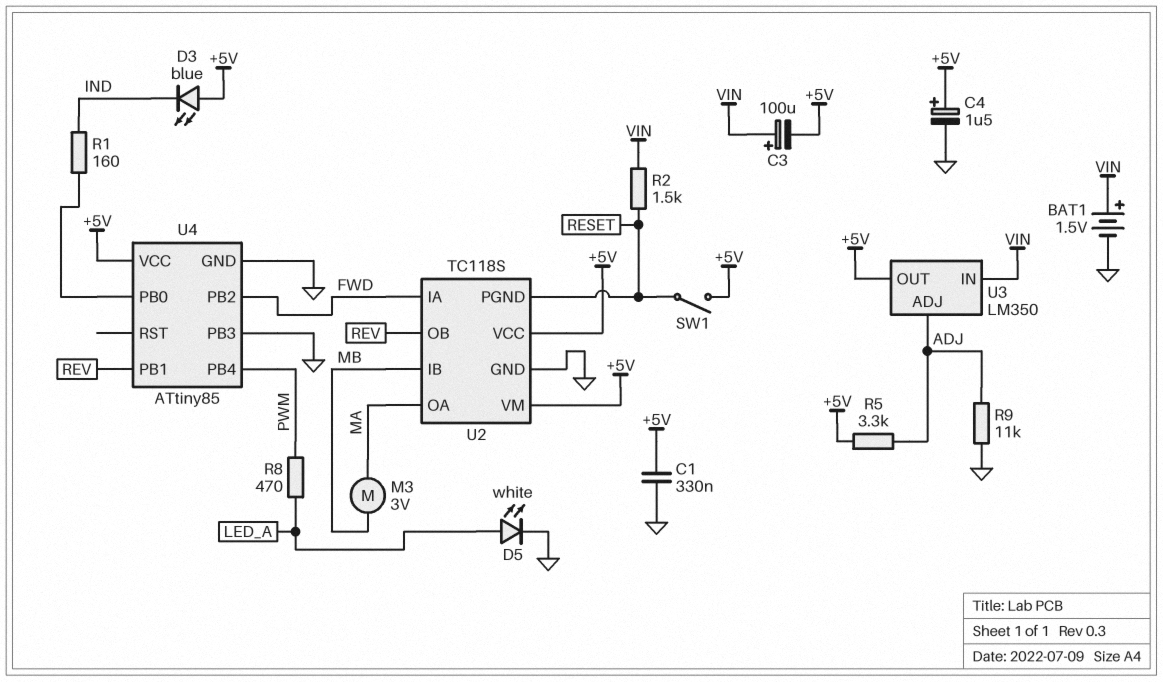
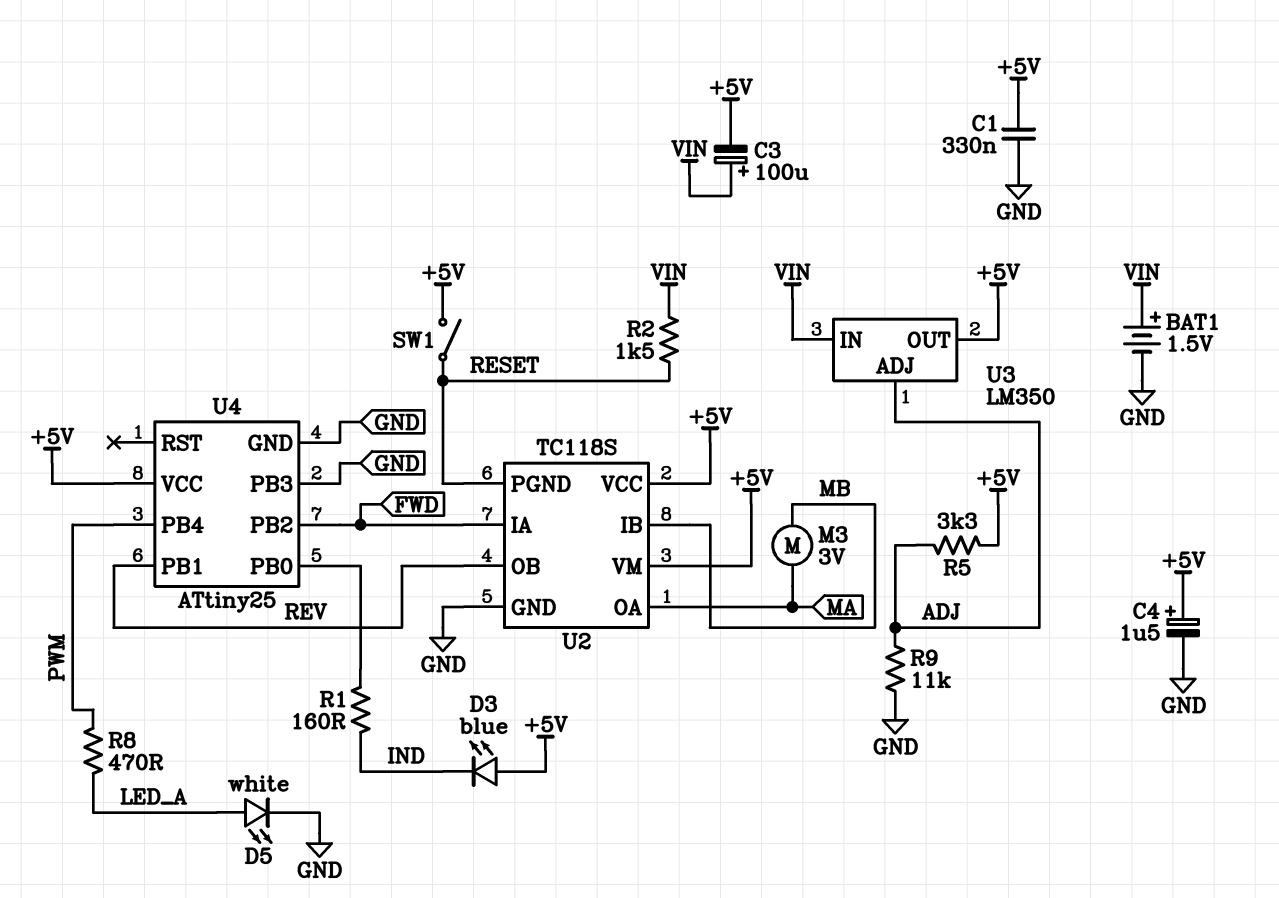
U4: ATtiny85 -> ATtiny25

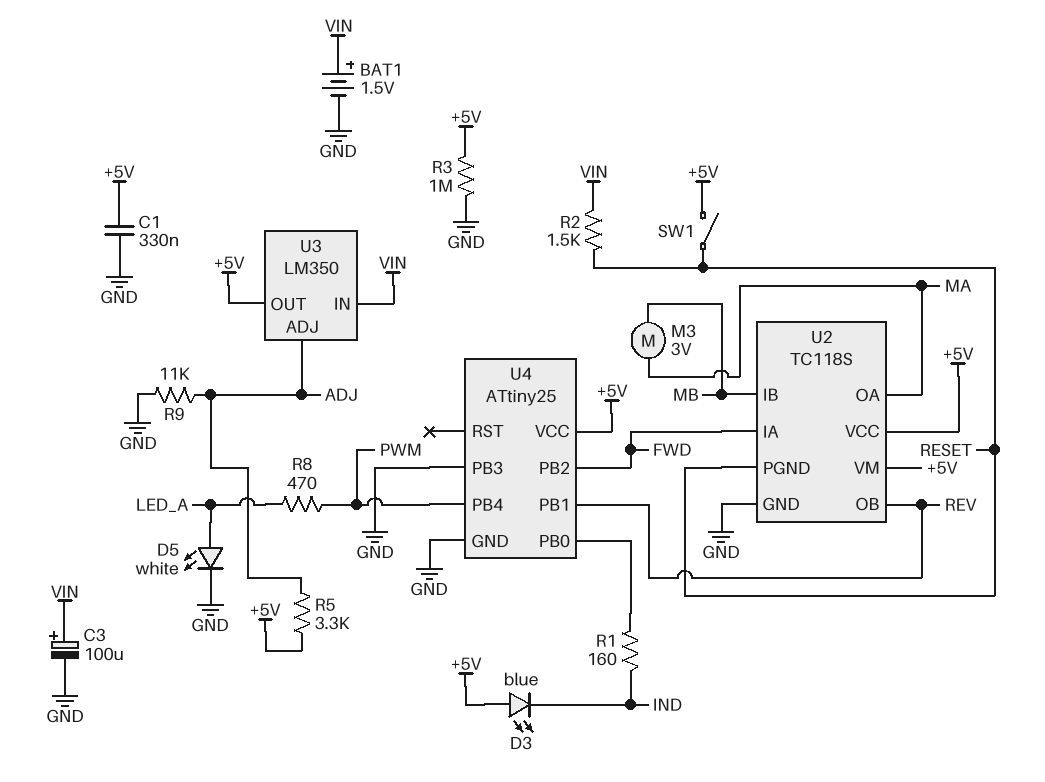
C3: 100uF (plus VIN, minus +5V) -> 100uF (plus VIN, minus GND)
C4: 1.5uF (plus +5V, minus GND) -> none
R3: none -> 1M (+5V, GND)

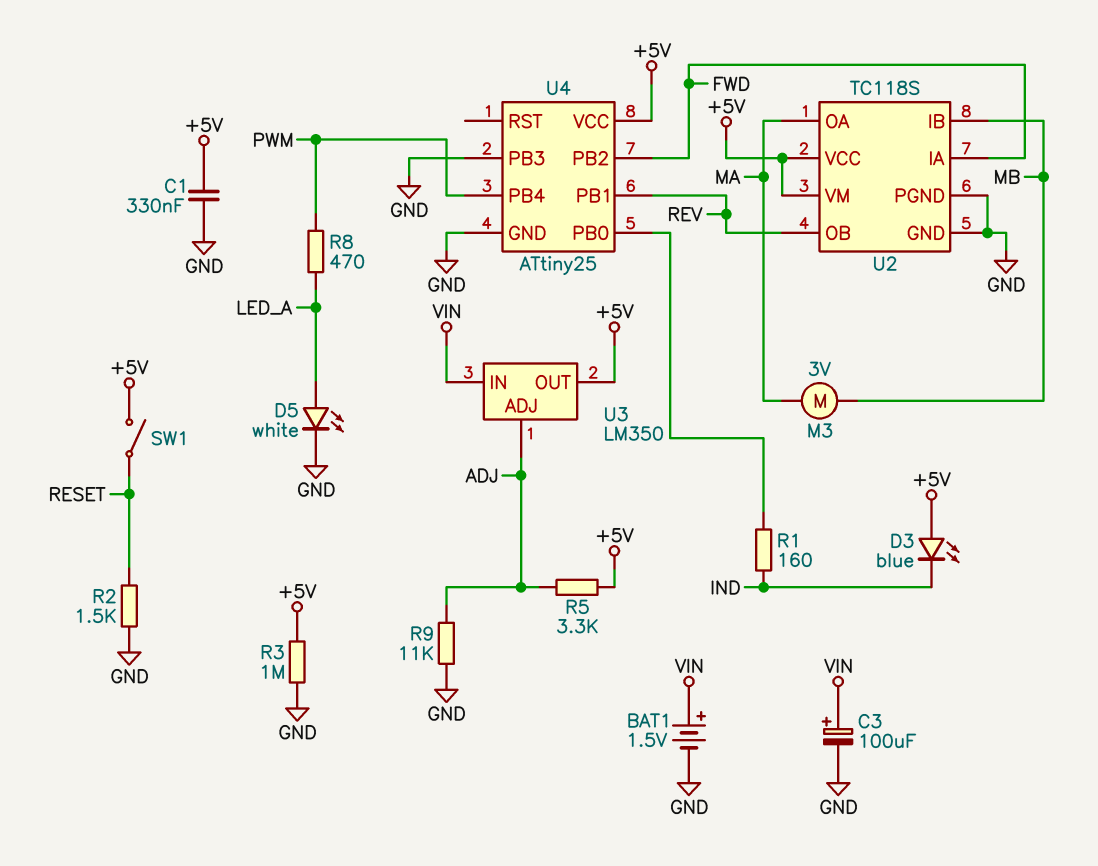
R2: 1.5k (RESET, VIN) -> 1.5k (GND, RESET)
U2 pin PGND: RESET -> GND

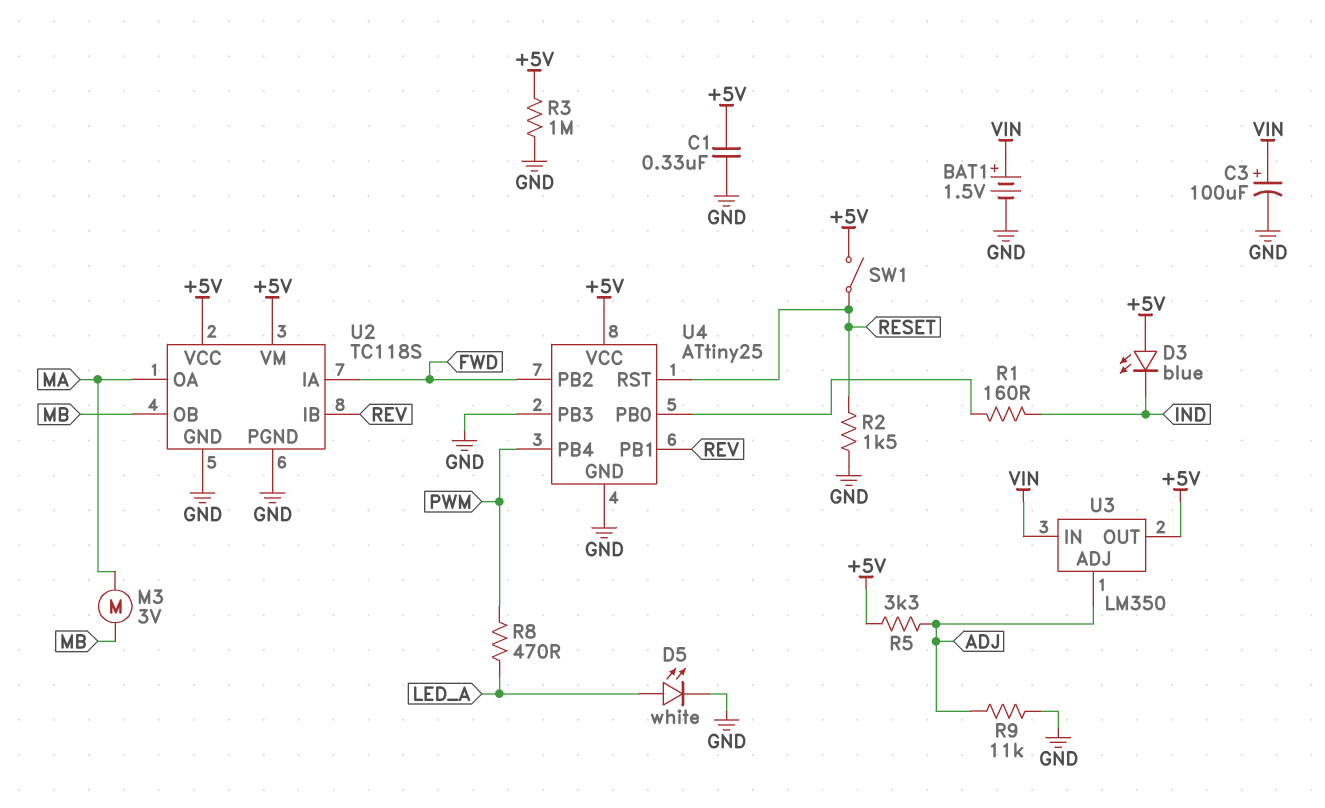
U2 pin IB: MB -> REV
U2 pin OB: REV -> MB
U4 pin RST: none -> RESET

